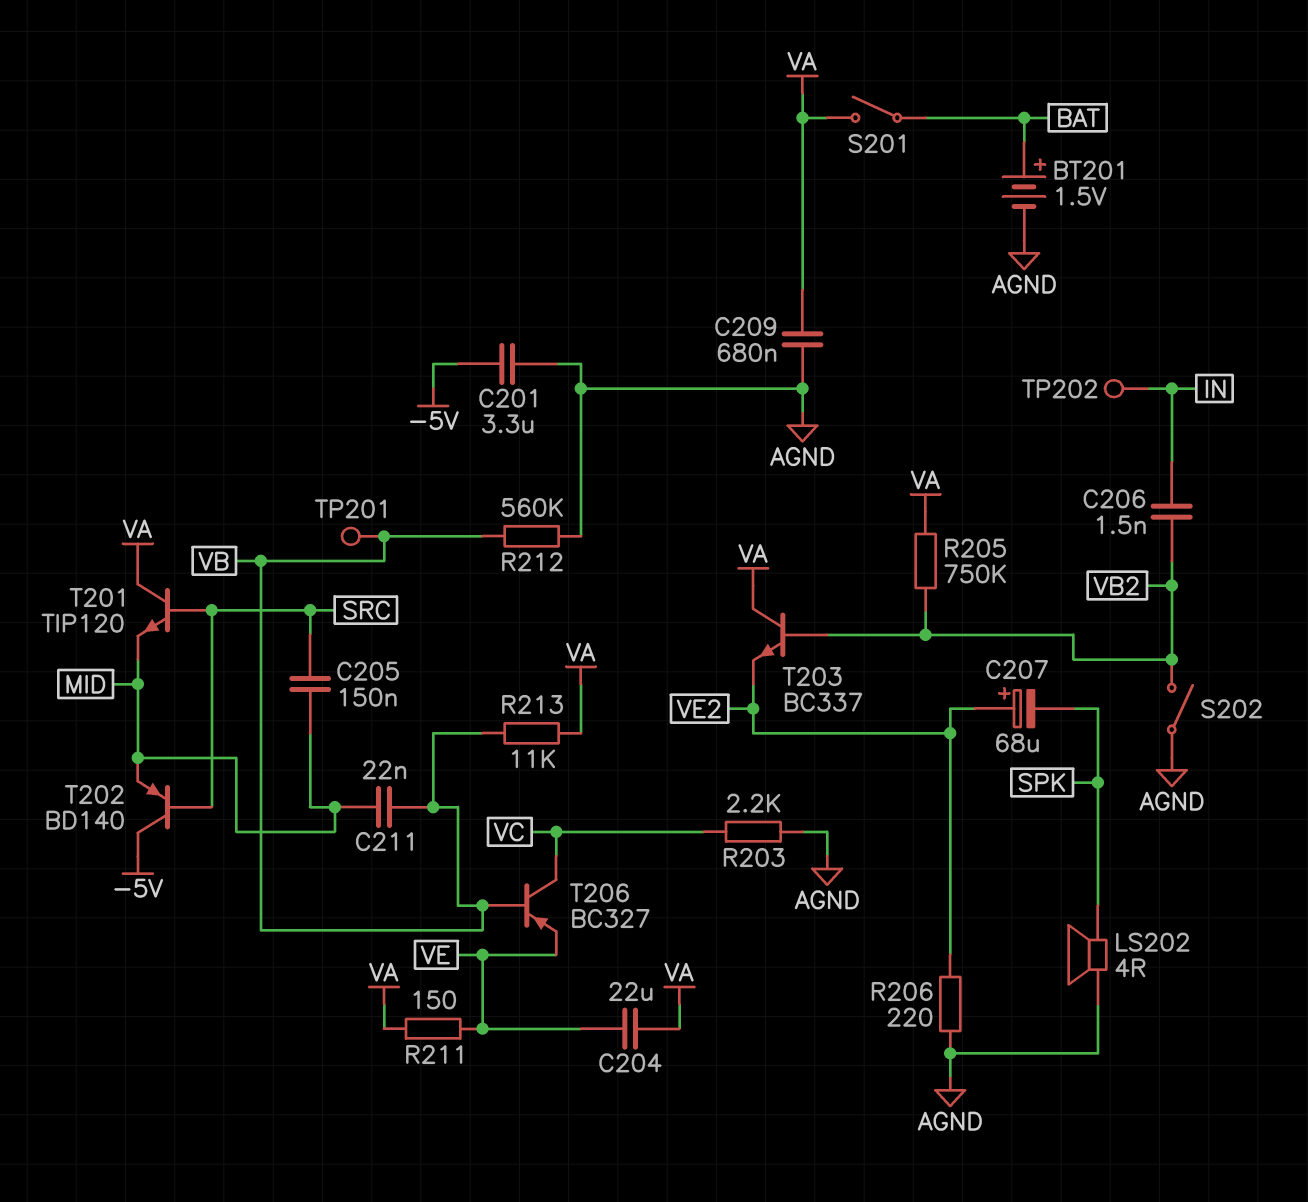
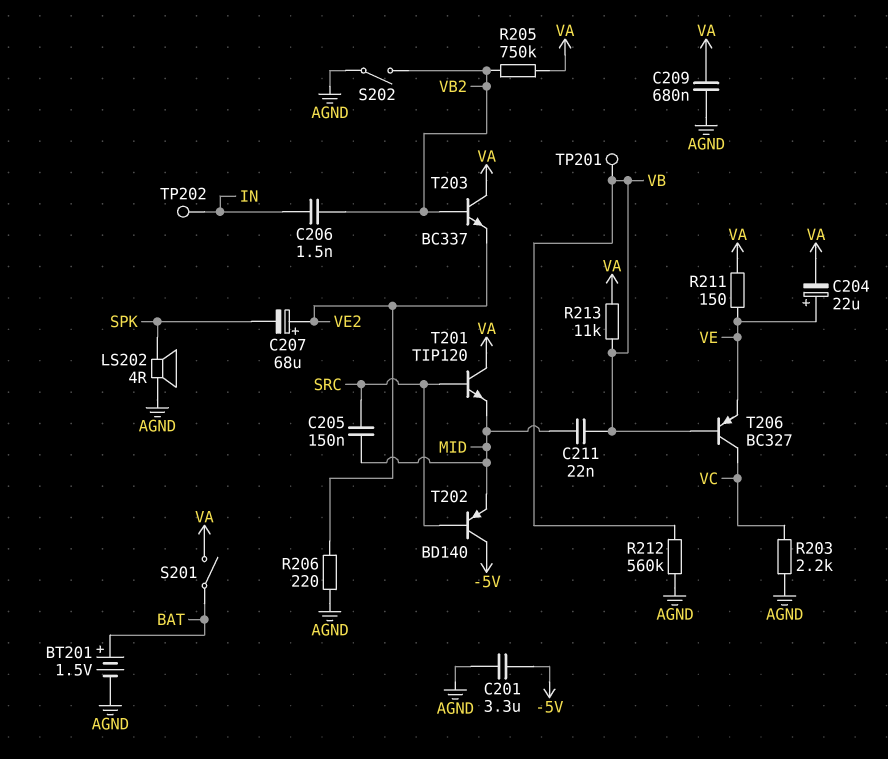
C204: 22uF (VA, VE) -> 22uF (plus VE, minus VA)

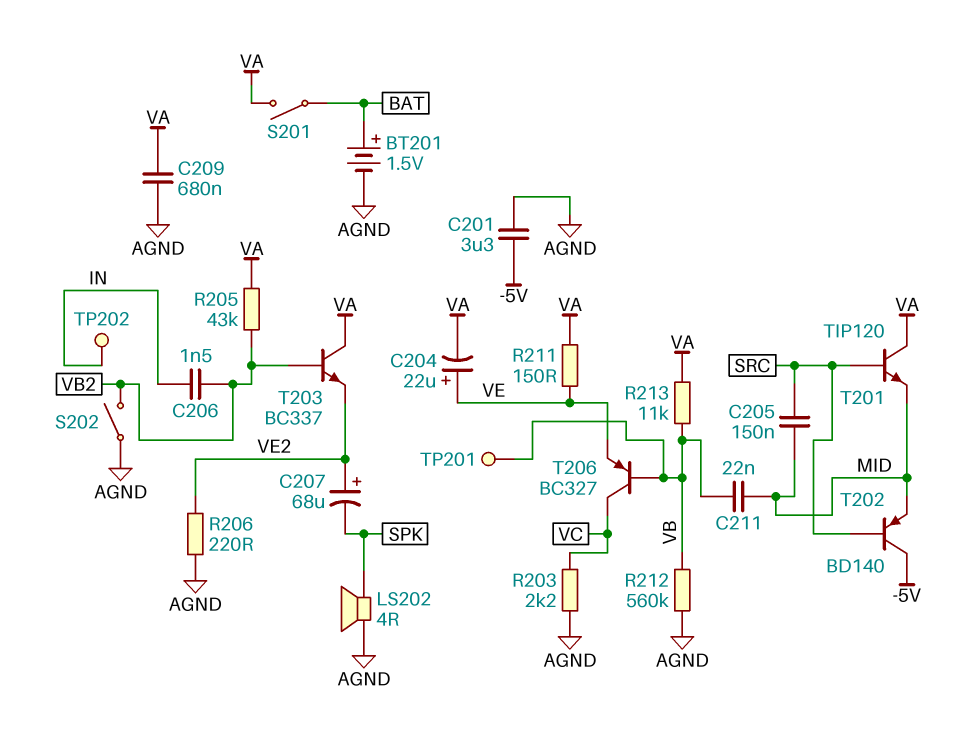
R205: 750k (VA, VB2) -> 43k (VA, VB2)

